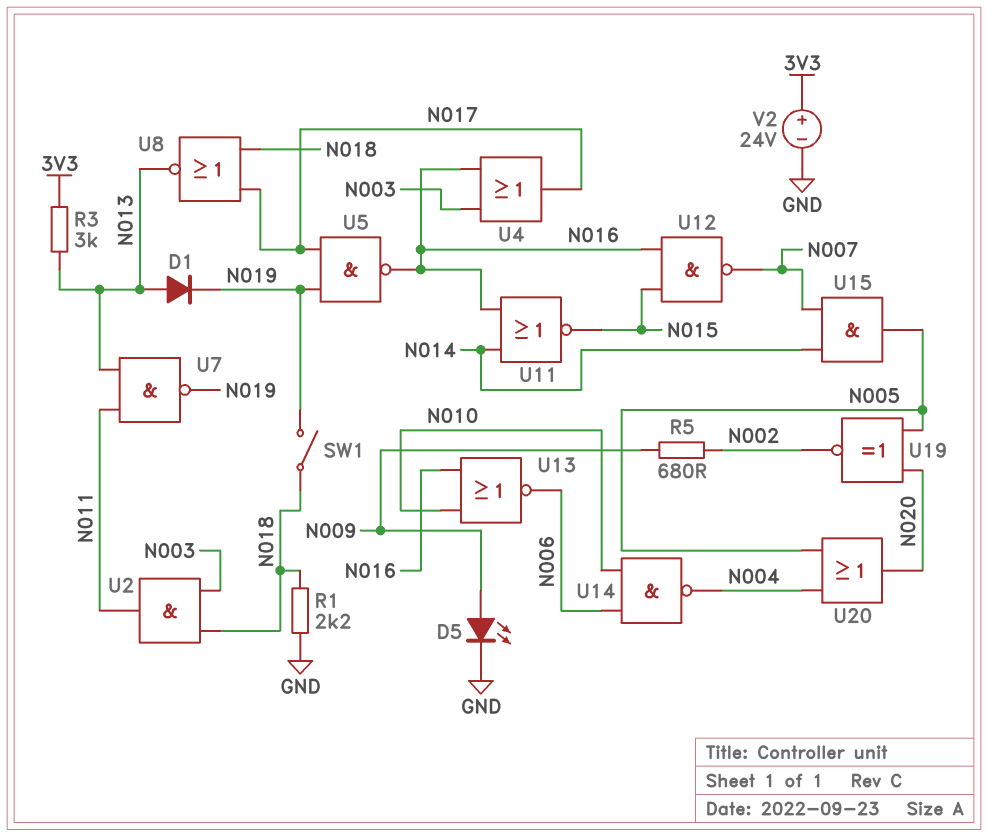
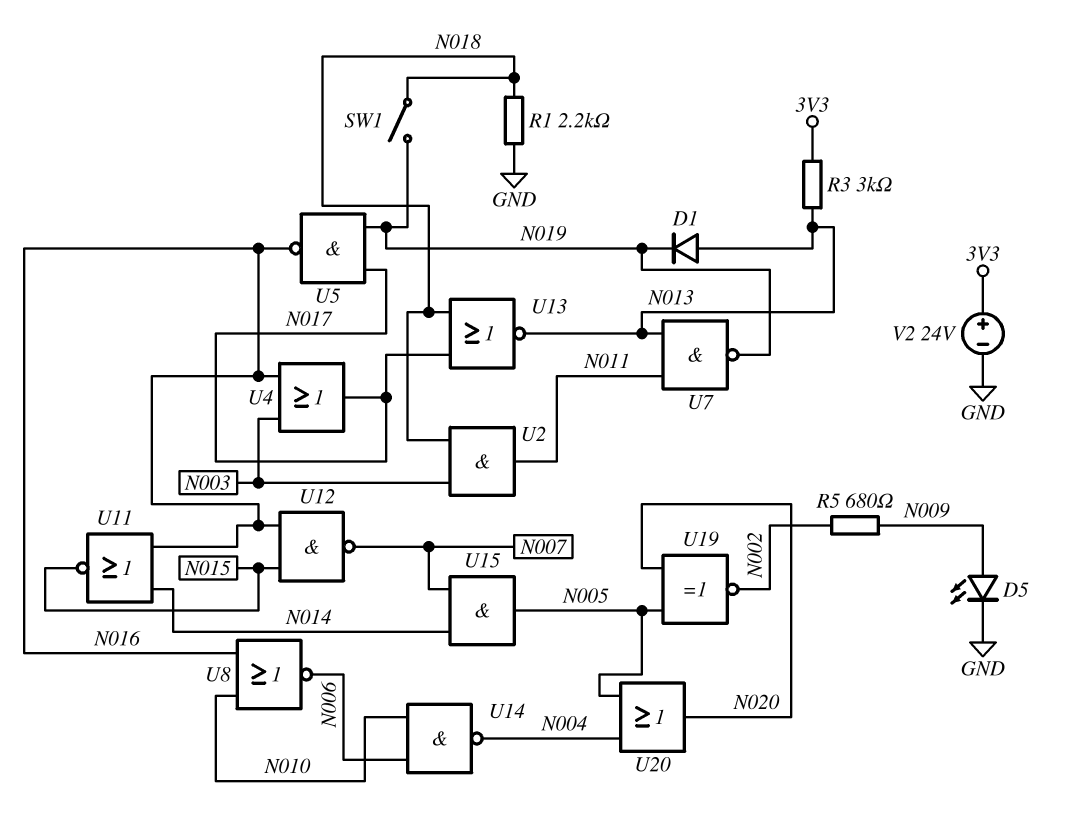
U8: NOR (in N017, in N018, out N013) -> NOR (in N010, in N016, out N006)
U13: NOR (in N010, in N016, out N006) -> NOR (in N017, in N018, out N013)

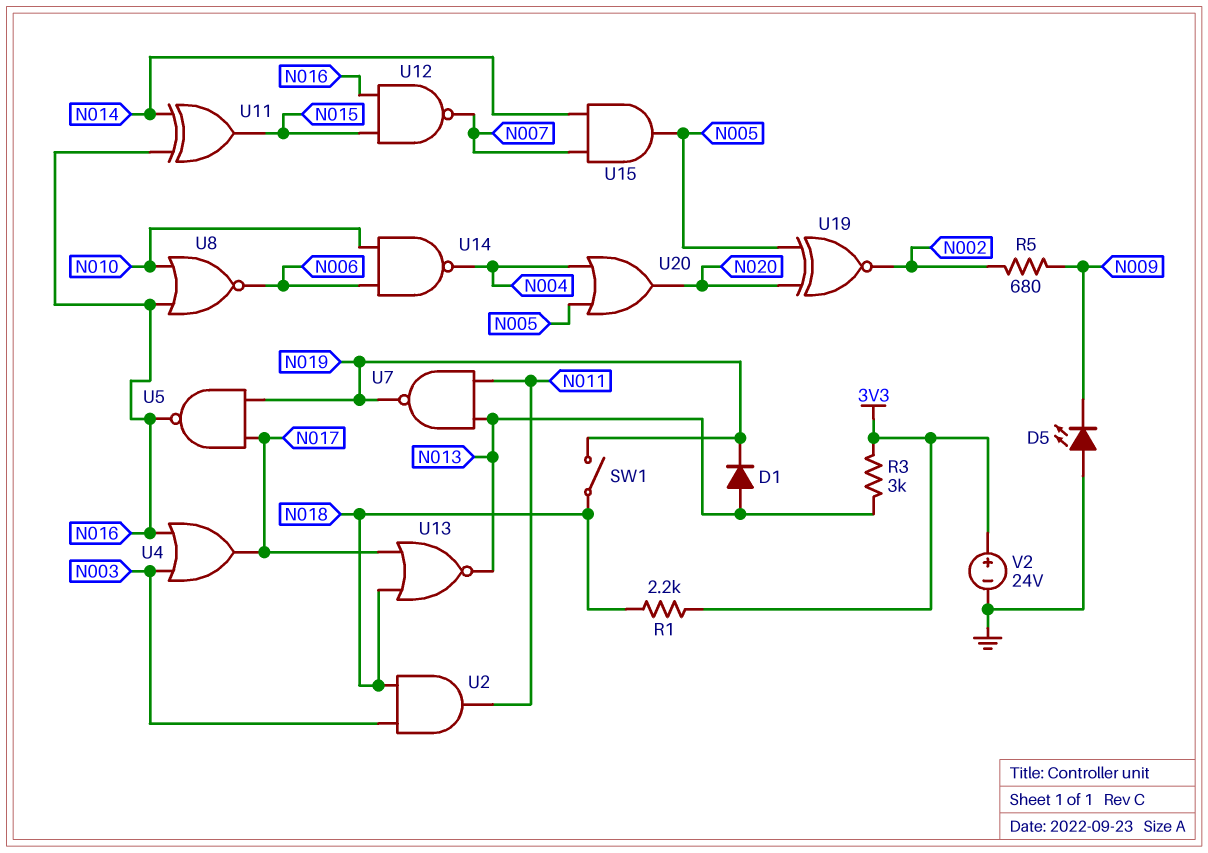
D5: LED (A N009, K GND) -> LED (A GND, K N009)
R1: 2.2k (GND, N018) -> 2.2k (3V3, N018)
U11: NOR (in N014, in N016, out N015) -> XOR (in N014, in N016, out N015)

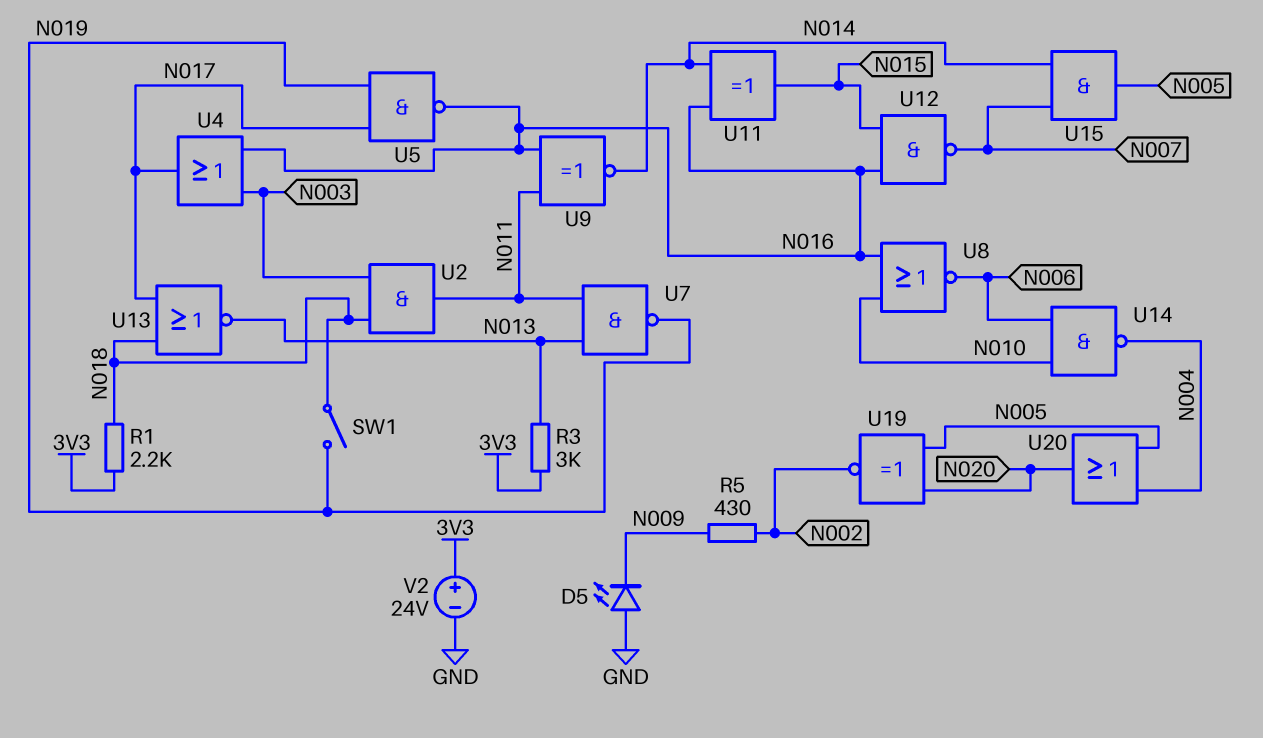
D1: diode (A N013, K N019) -> none
R5: 680 (N002, N009) -> 430 (N002, N009)
U9: none -> XNOR (in N011, in N016, out N014)

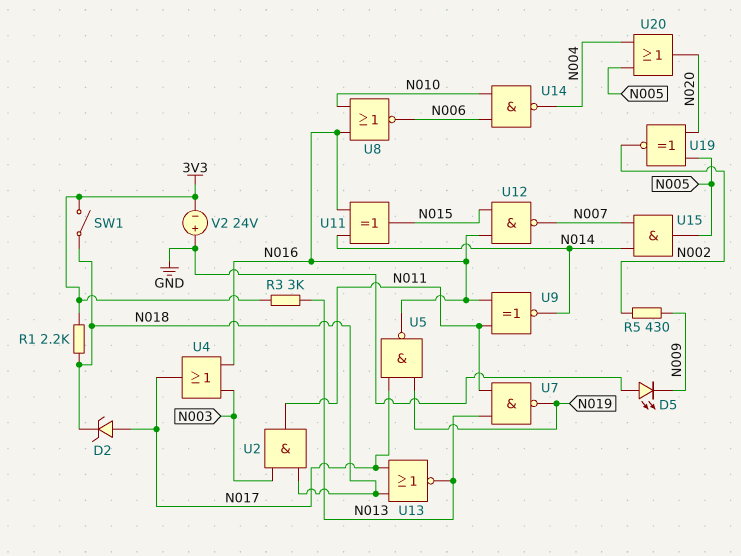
D2: none -> zener (A N017, K N018)
SW1: switch (N018, N019) -> switch (3V3, N018)
V2: 24V (plus 3V3, minus GND) -> 24V (plus GND, minus 3V3)

